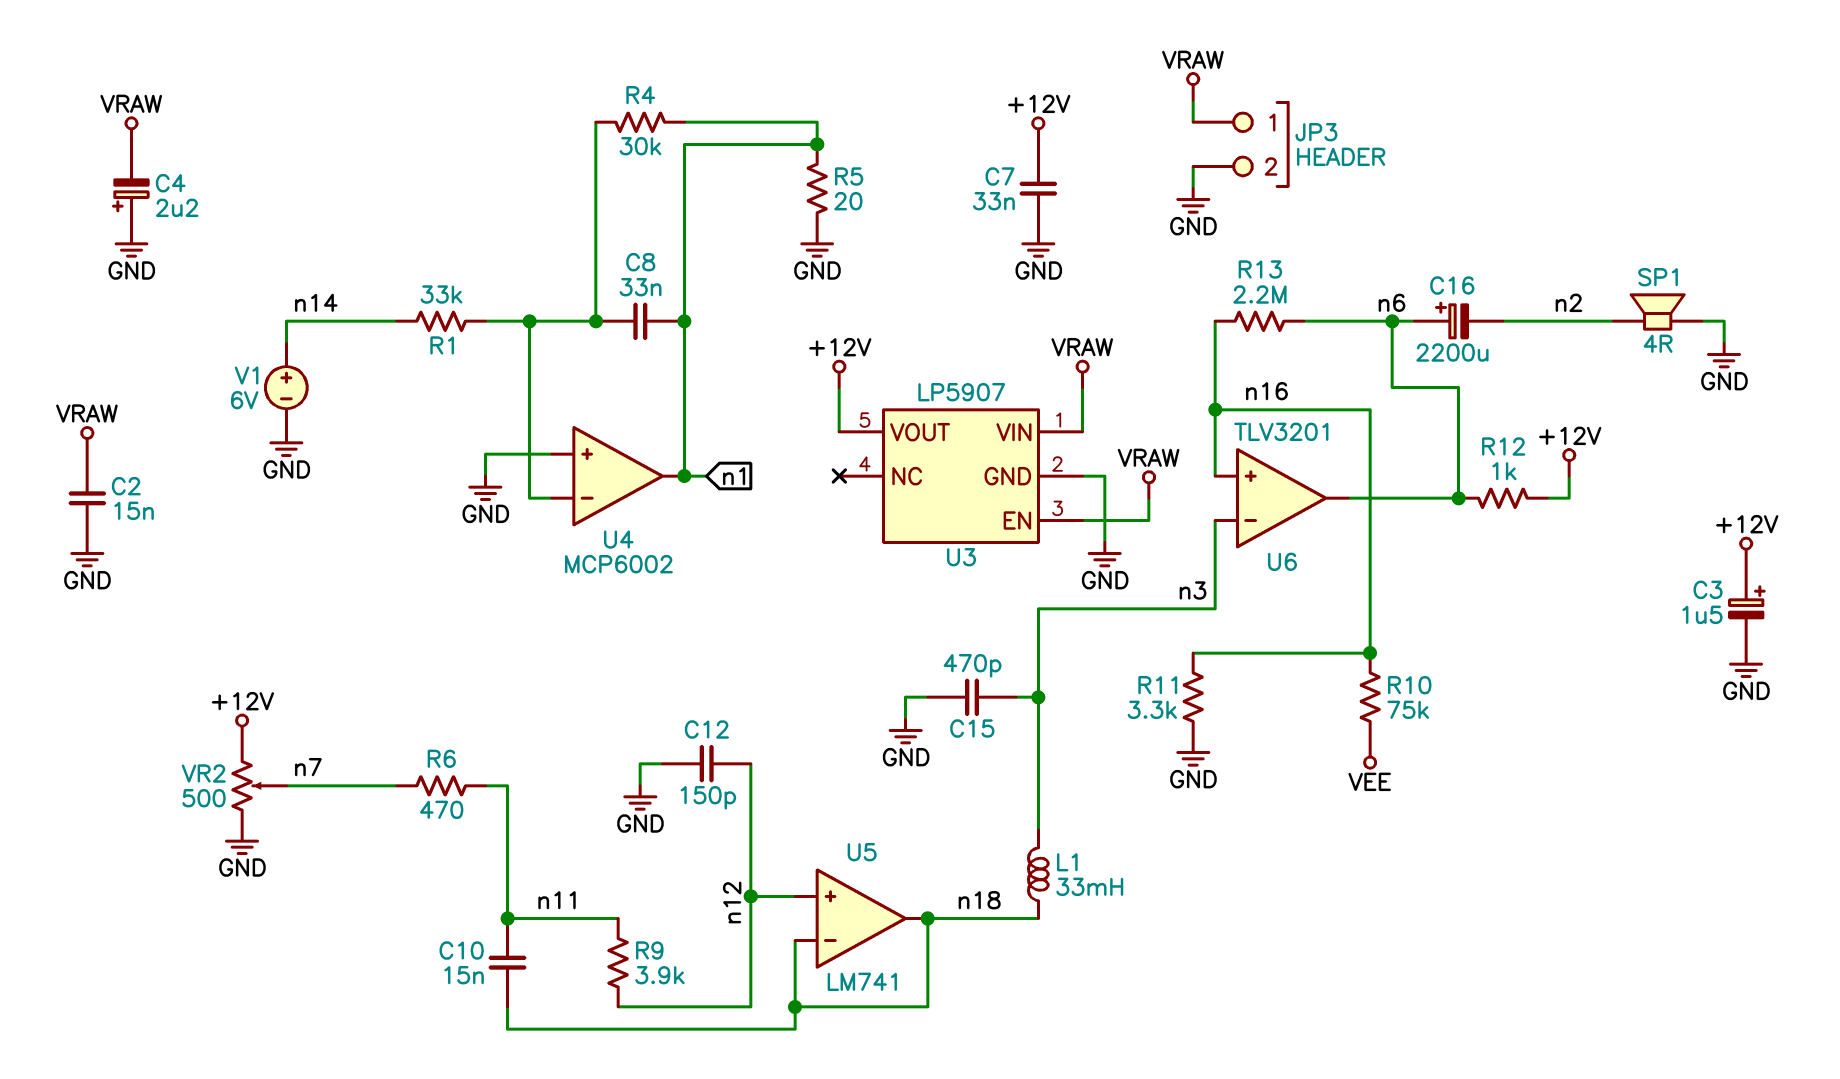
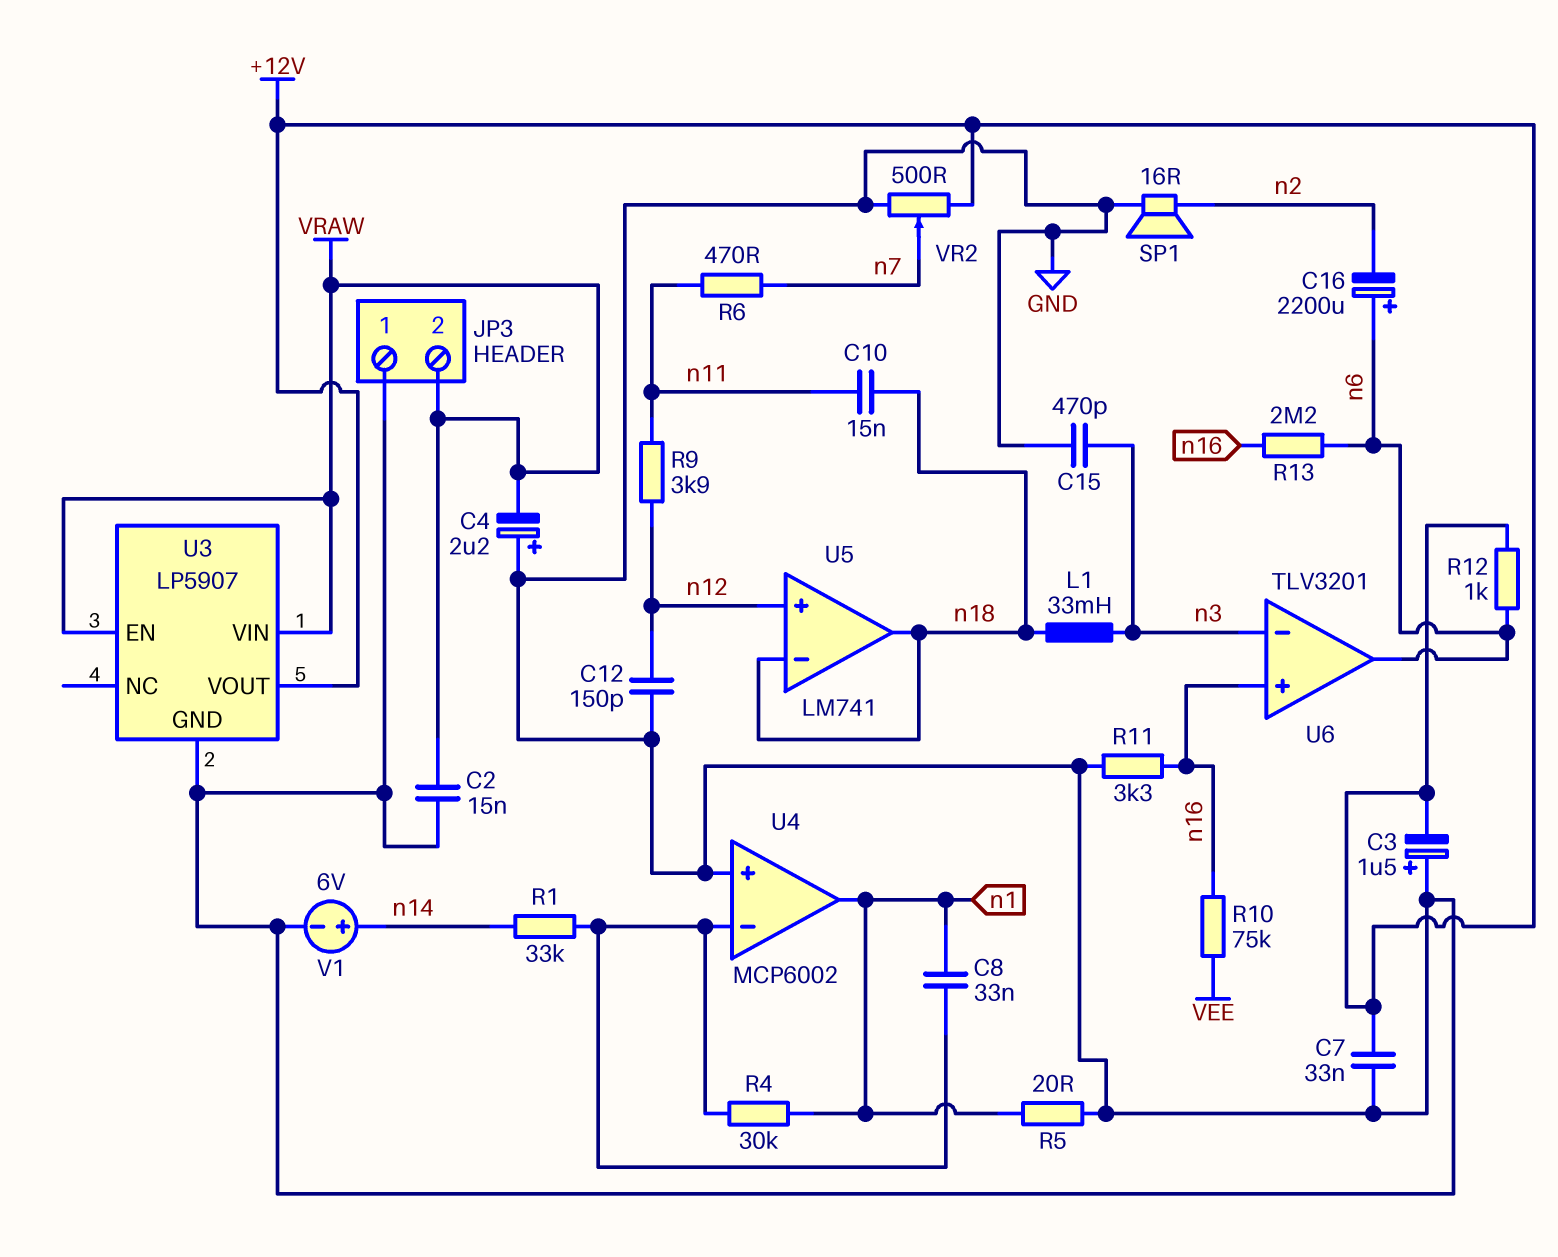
C3: 1.5uF (plus +12V, minus GND) -> 1.5uF (plus GND, minus +12V)
JP3 pin 1: VRAW -> GND
JP3 pin 2: GND -> VRAW
SP1: speaker 4R (GND, n2) -> speaker 16R (GND, n2)

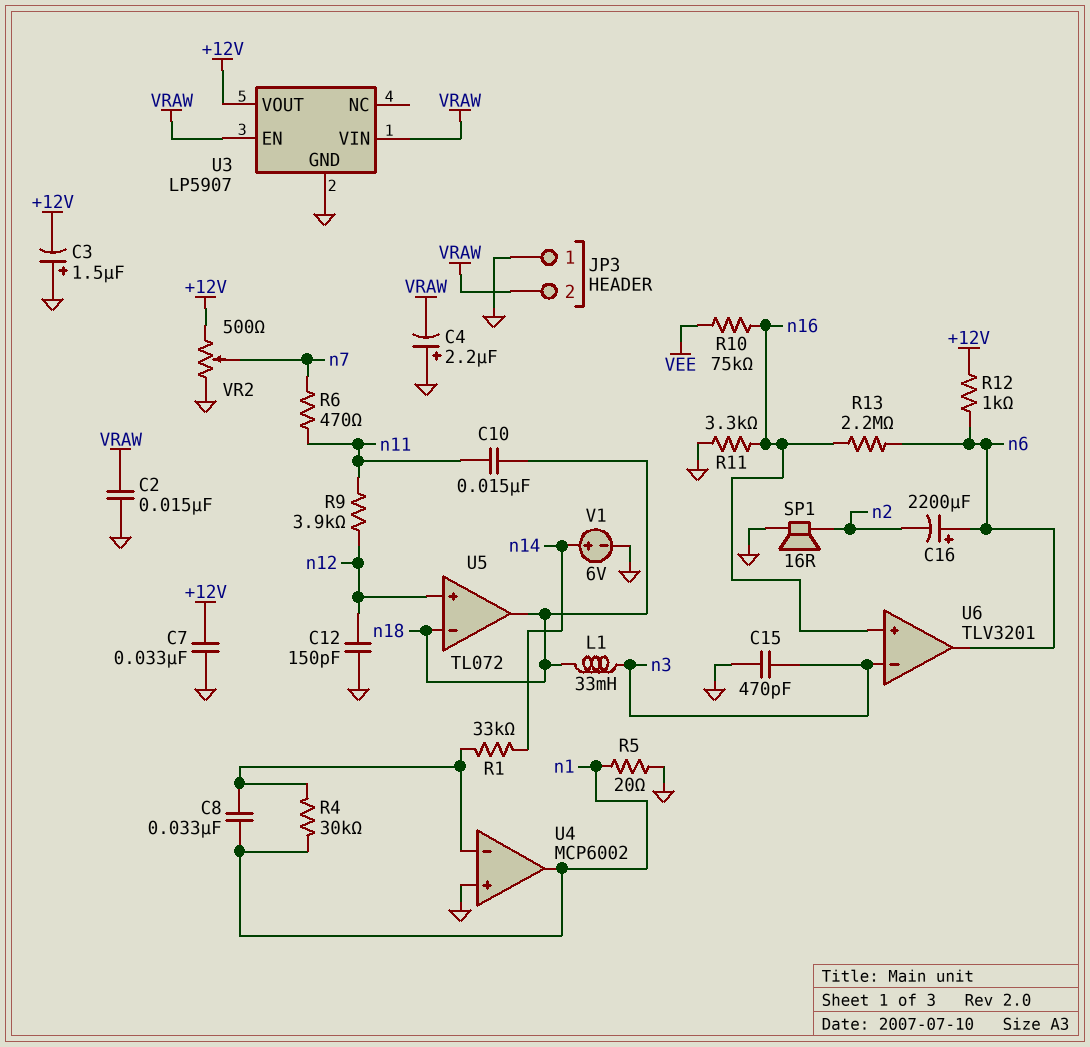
U5: LM741 -> TL072

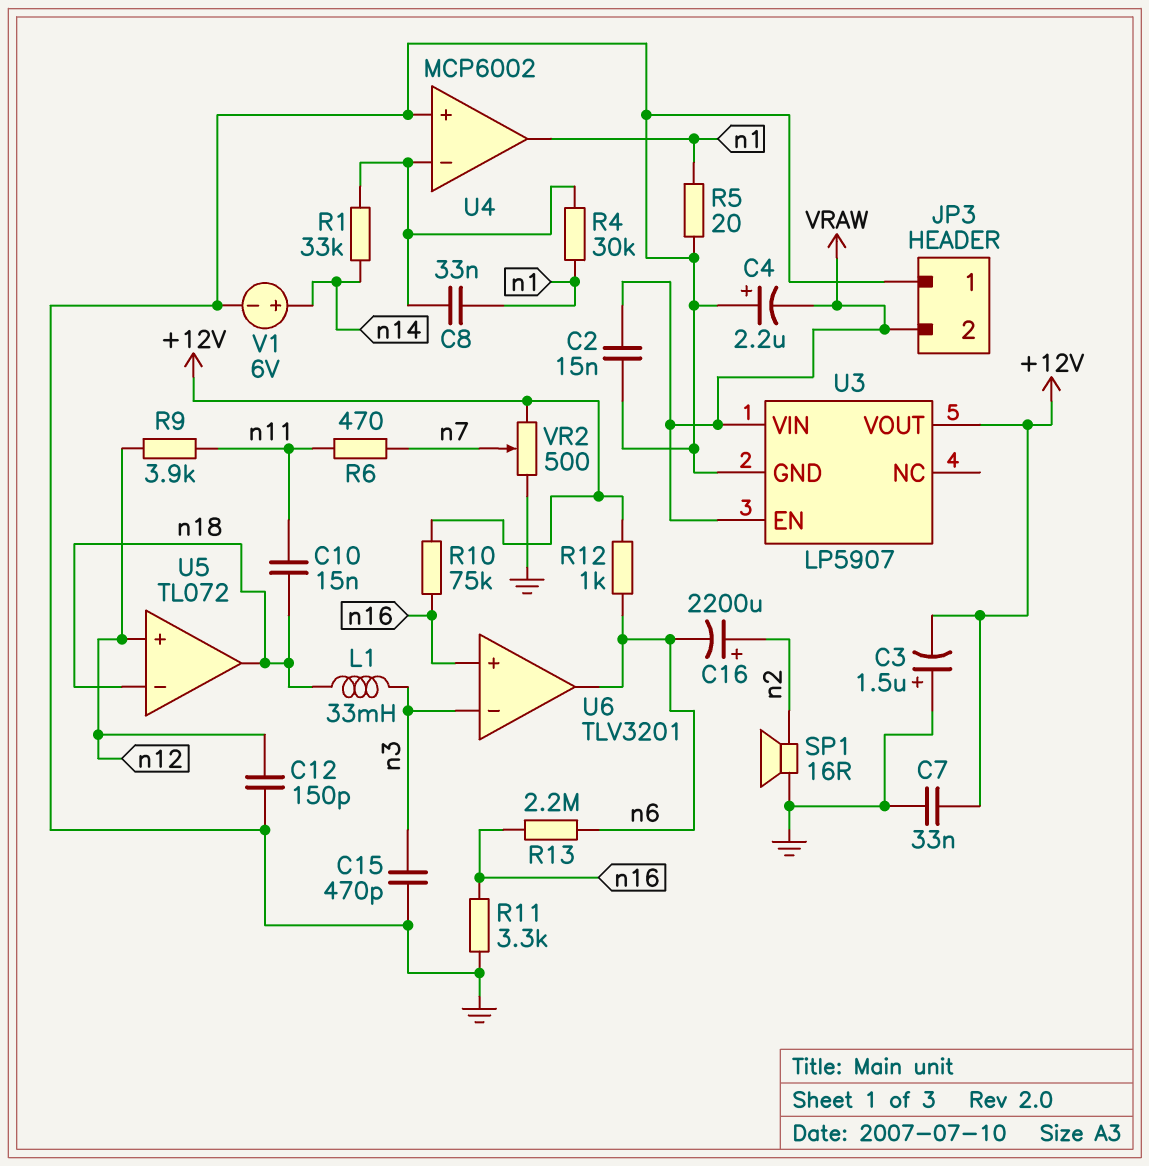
C16: 2200uF (plus n6, minus n2) -> 2200uF (plus n2, minus n6)
R10: 75k (VEE, n16) -> 75k (+12V, n16)

